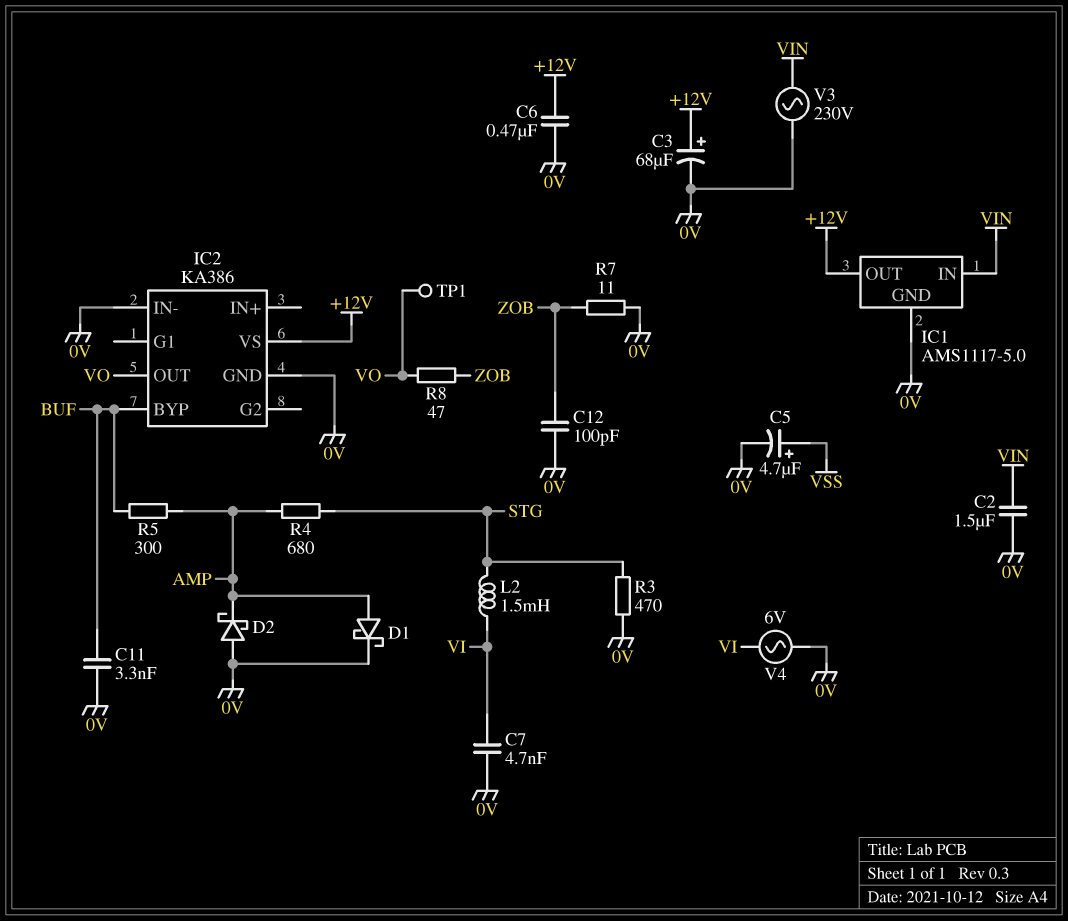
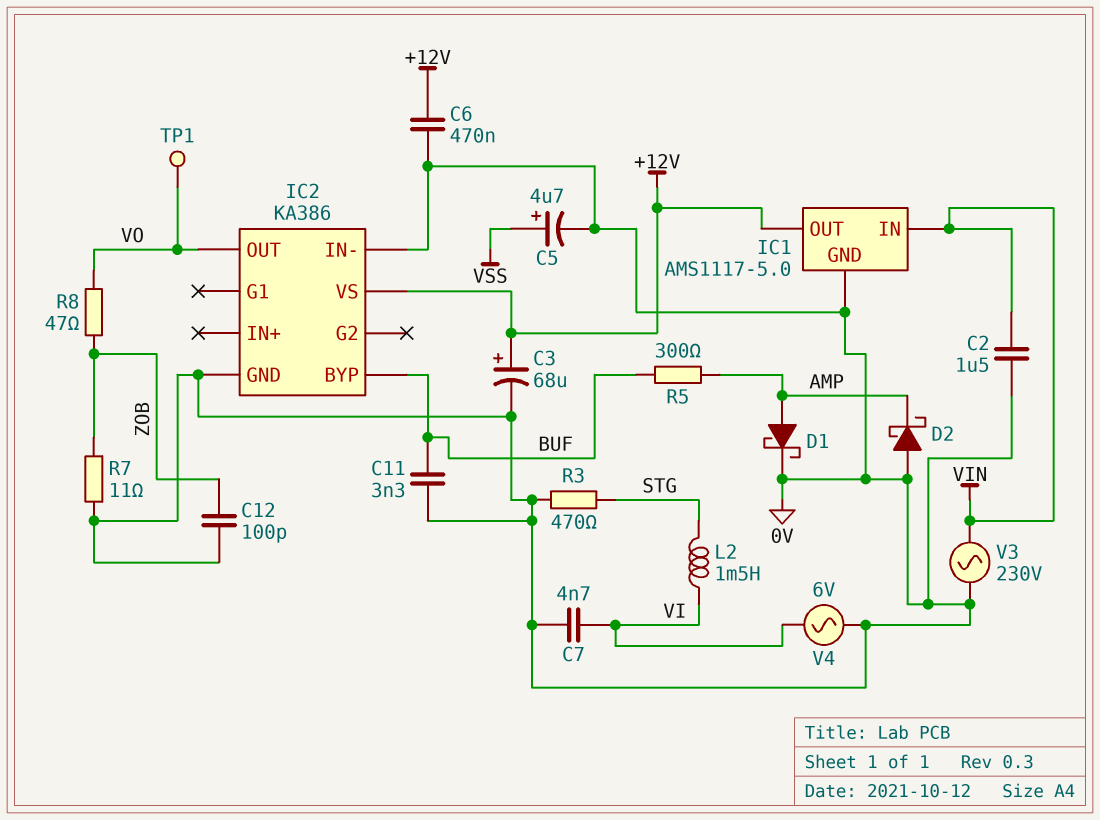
R4: 680 (AMP, STG) -> none

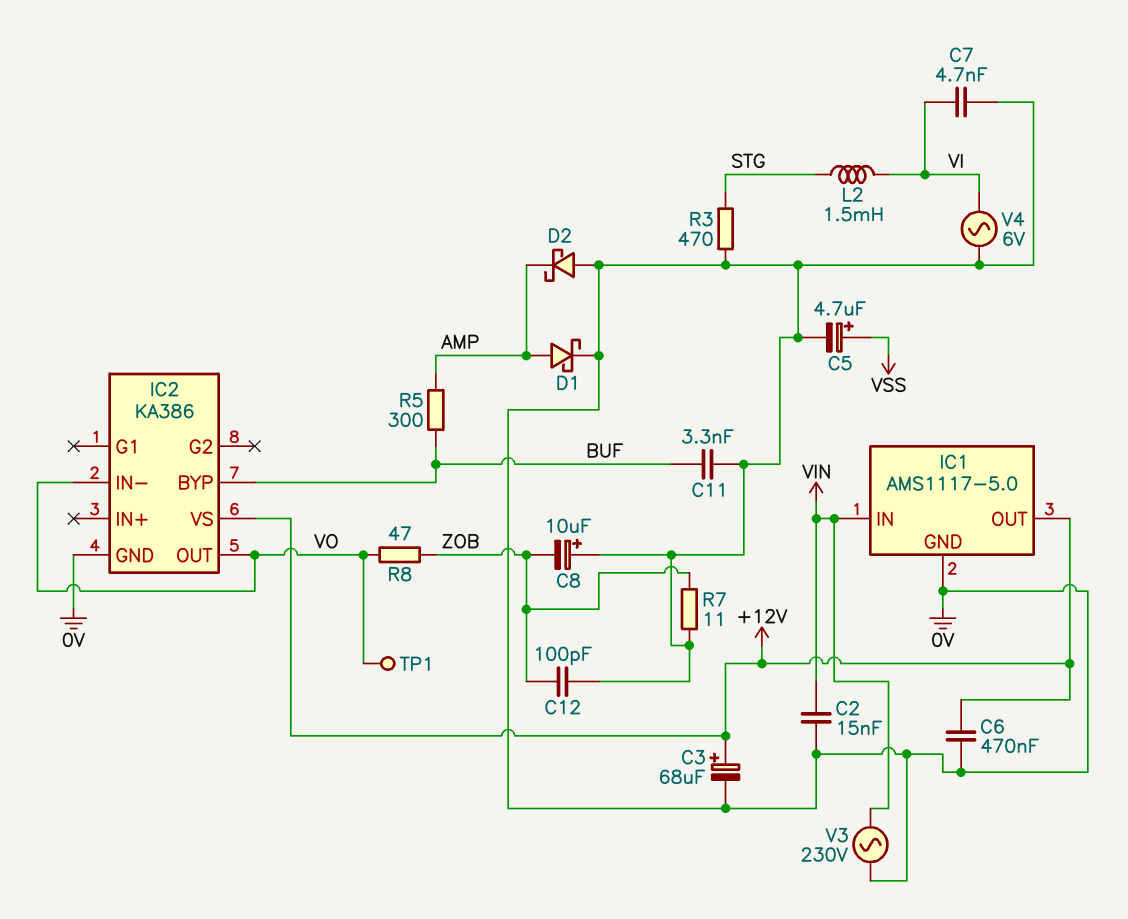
C2: 1.5uF (0V, VIN) -> 15nF (0V, VIN)
C8: none -> 10uF (plus 0V, minus ZOB)
IC2 pin IN-: 0V -> VO

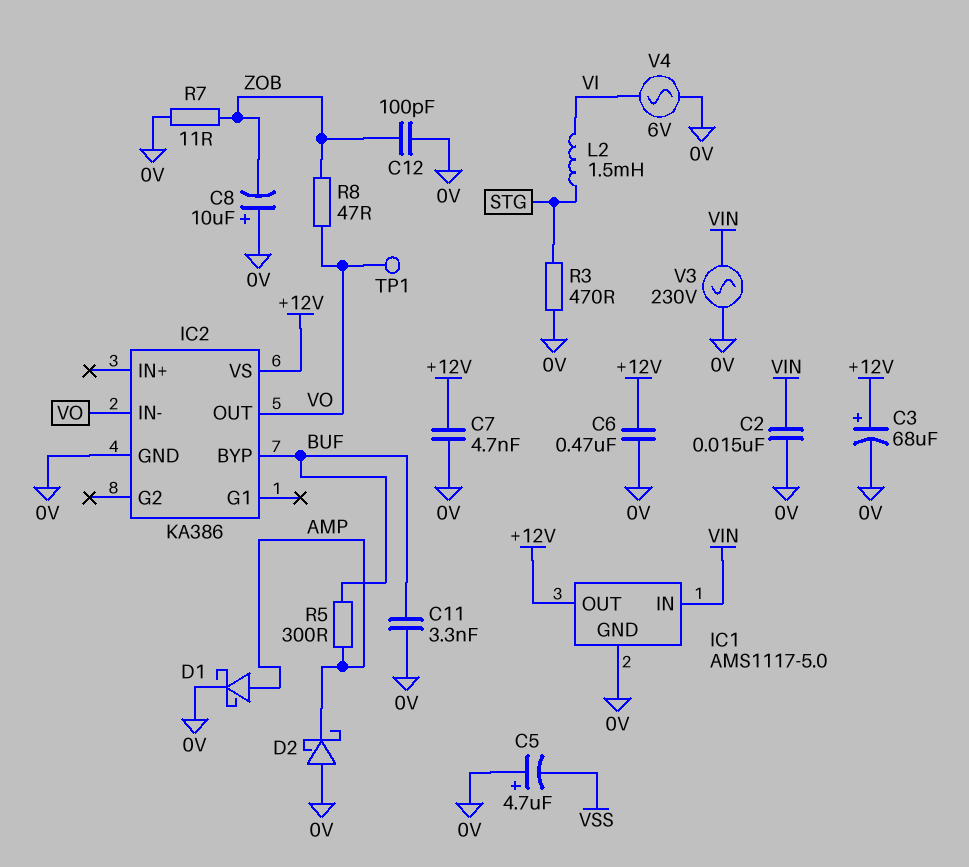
C5: 4.7uF (plus VSS, minus 0V) -> 4.7uF (plus 0V, minus VSS)
C7: 4.7nF (0V, VI) -> 4.7nF (+12V, 0V)

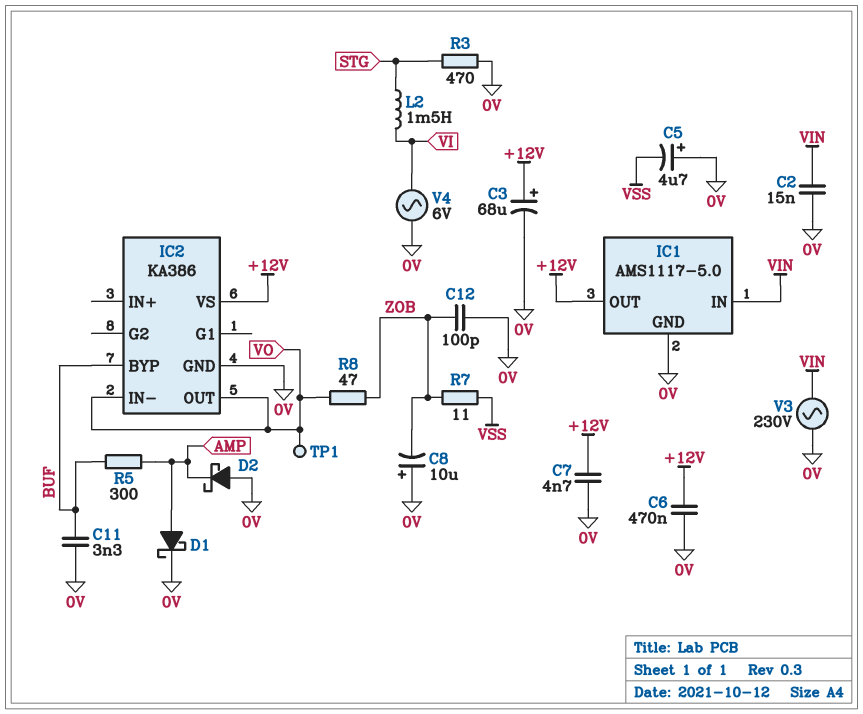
R7: 11 (0V, ZOB) -> 11 (VSS, ZOB)

